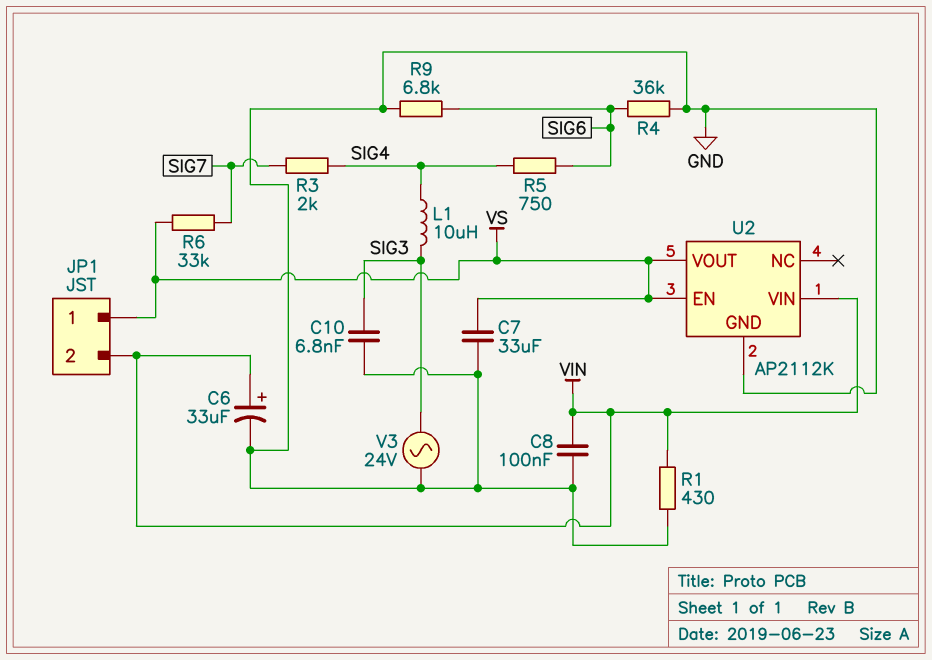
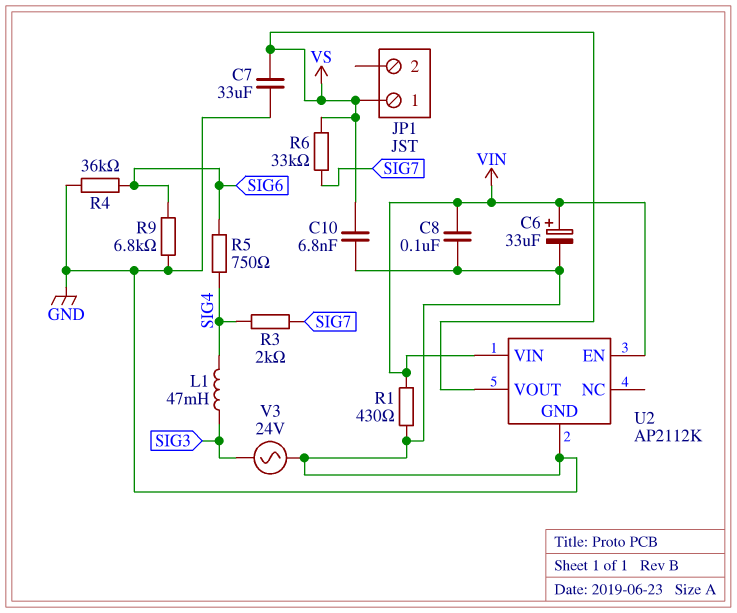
C10: 6.8nF (GND, SIG3) -> 6.8nF (GND, VS)
JP1 pin 2: VIN -> none
L1: 10uH (SIG3, SIG4) -> 47mH (SIG3, SIG4)
U2 pin EN: VS -> VIN

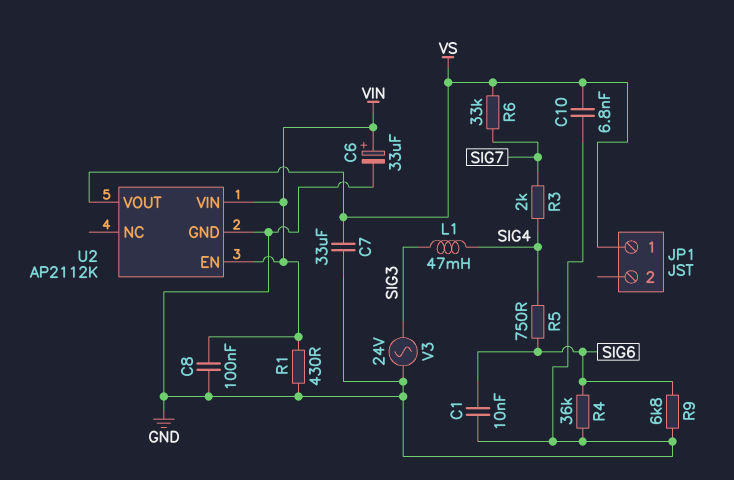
C1: none -> 10nF (GND, SIG6)

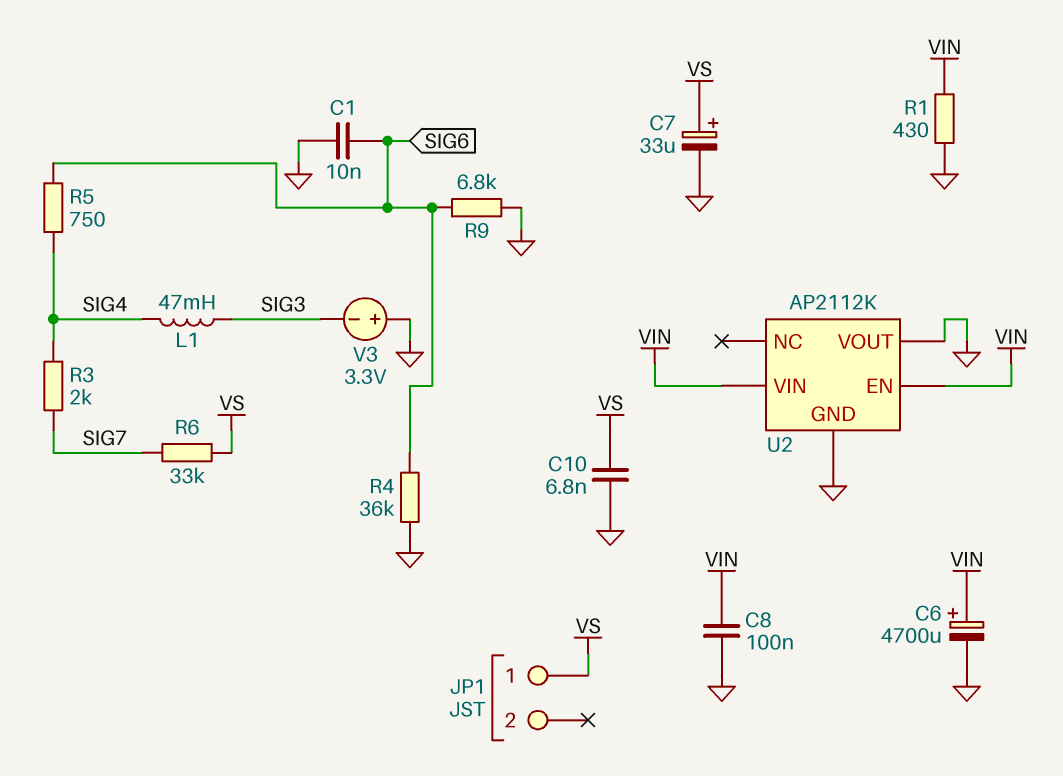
C6: 33uF (plus VIN, minus GND) -> 4700uF (plus VIN, minus GND)
C7: 33uF (GND, VS) -> 33uF (plus VS, minus GND)
U2 pin VOUT: VS -> GND
V3: AC 24V (GND, SIG3) -> 3.3V (plus GND, minus SIG3)

